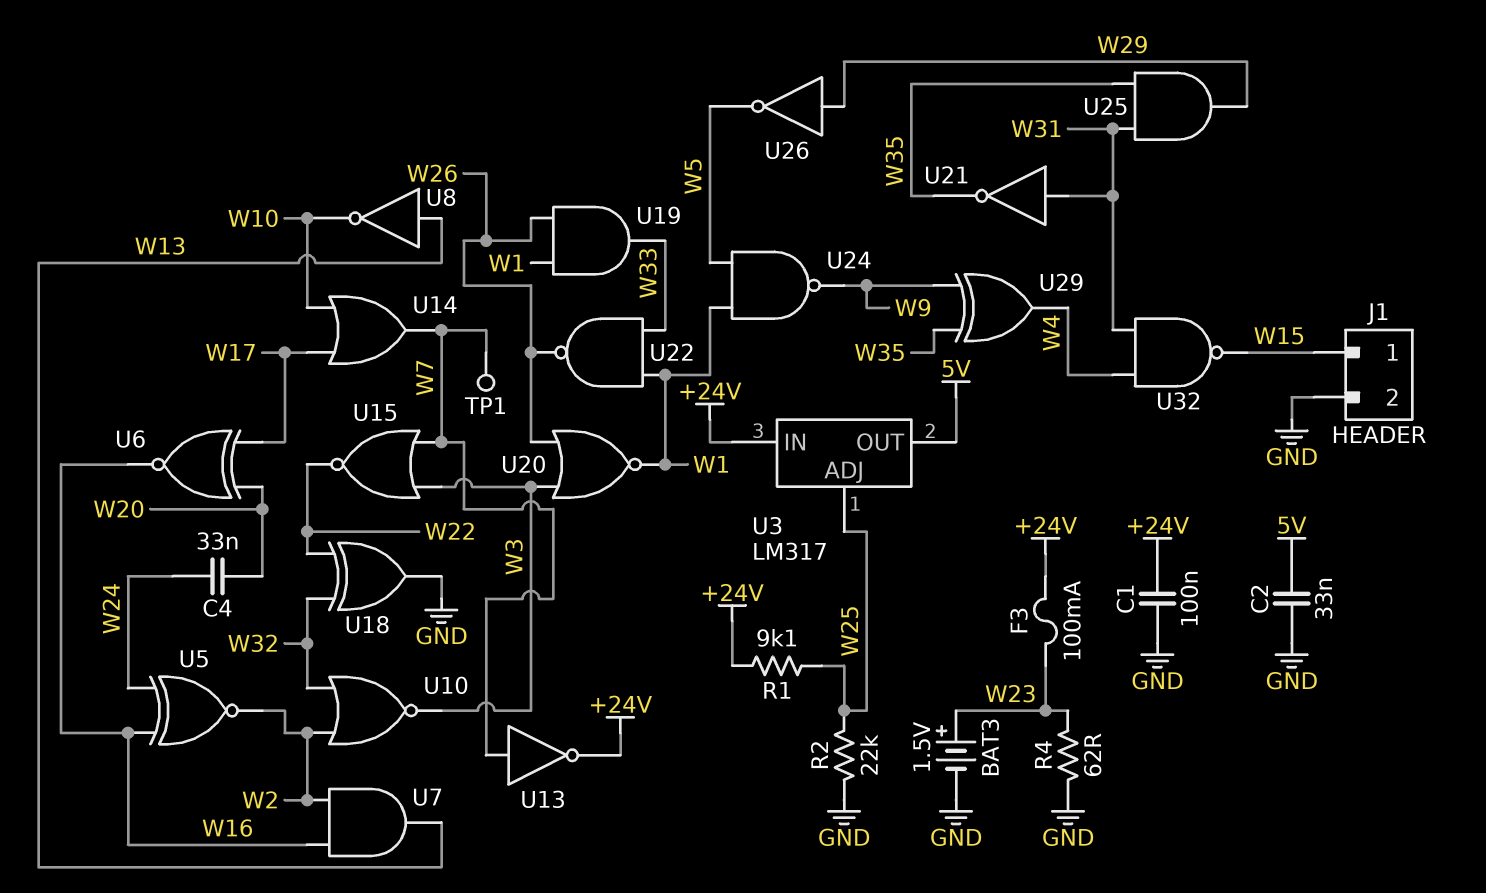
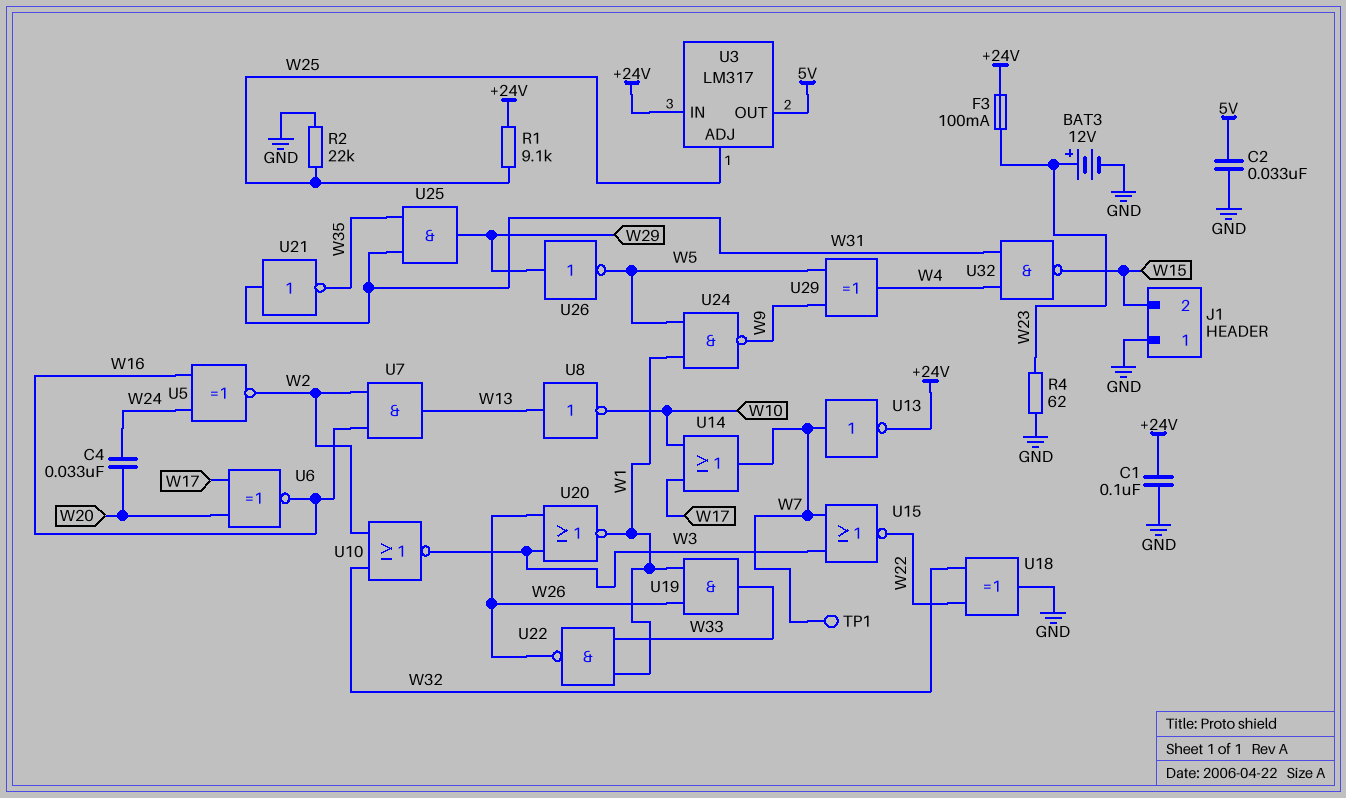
BAT3: 1.5V (plus W23, minus GND) -> 12V (plus W23, minus GND)
J1 pin 1: W15 -> GND
J1 pin 2: GND -> W15
U29: XOR (in W9, in W35, out W4) -> XOR (in W5, in W9, out W4)

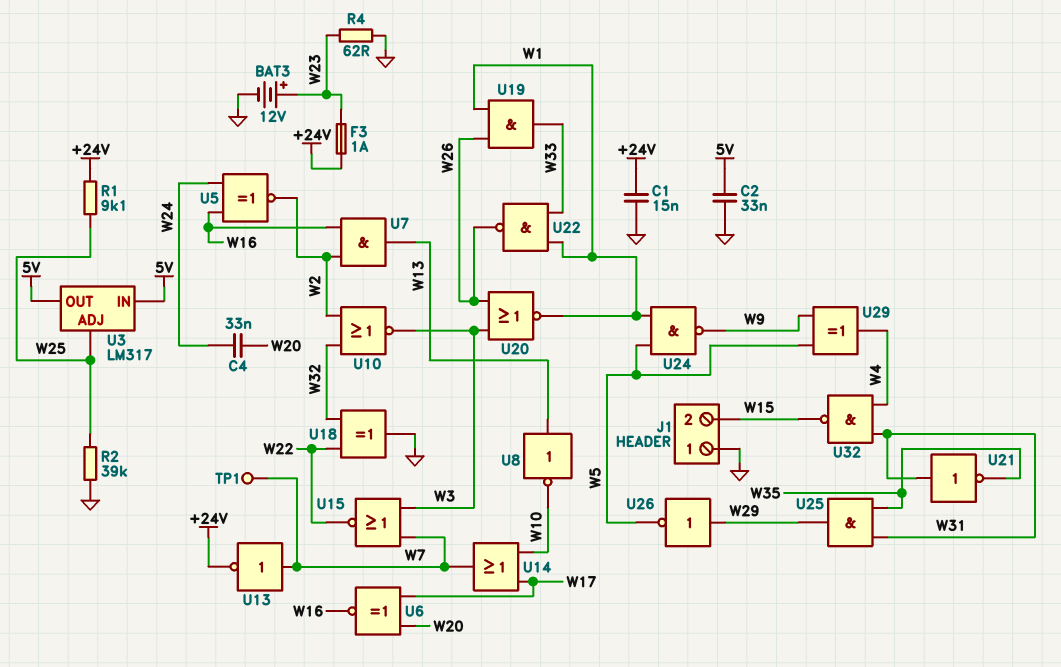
C1: 100nF (+24V, GND) -> 15nF (+24V, GND)
F3: 100mA (+24V, W23) -> 1A (+24V, W23)
R2: 22k (GND, W25) -> 39k (GND, W25)
U3 pin IN: +24V -> 5V

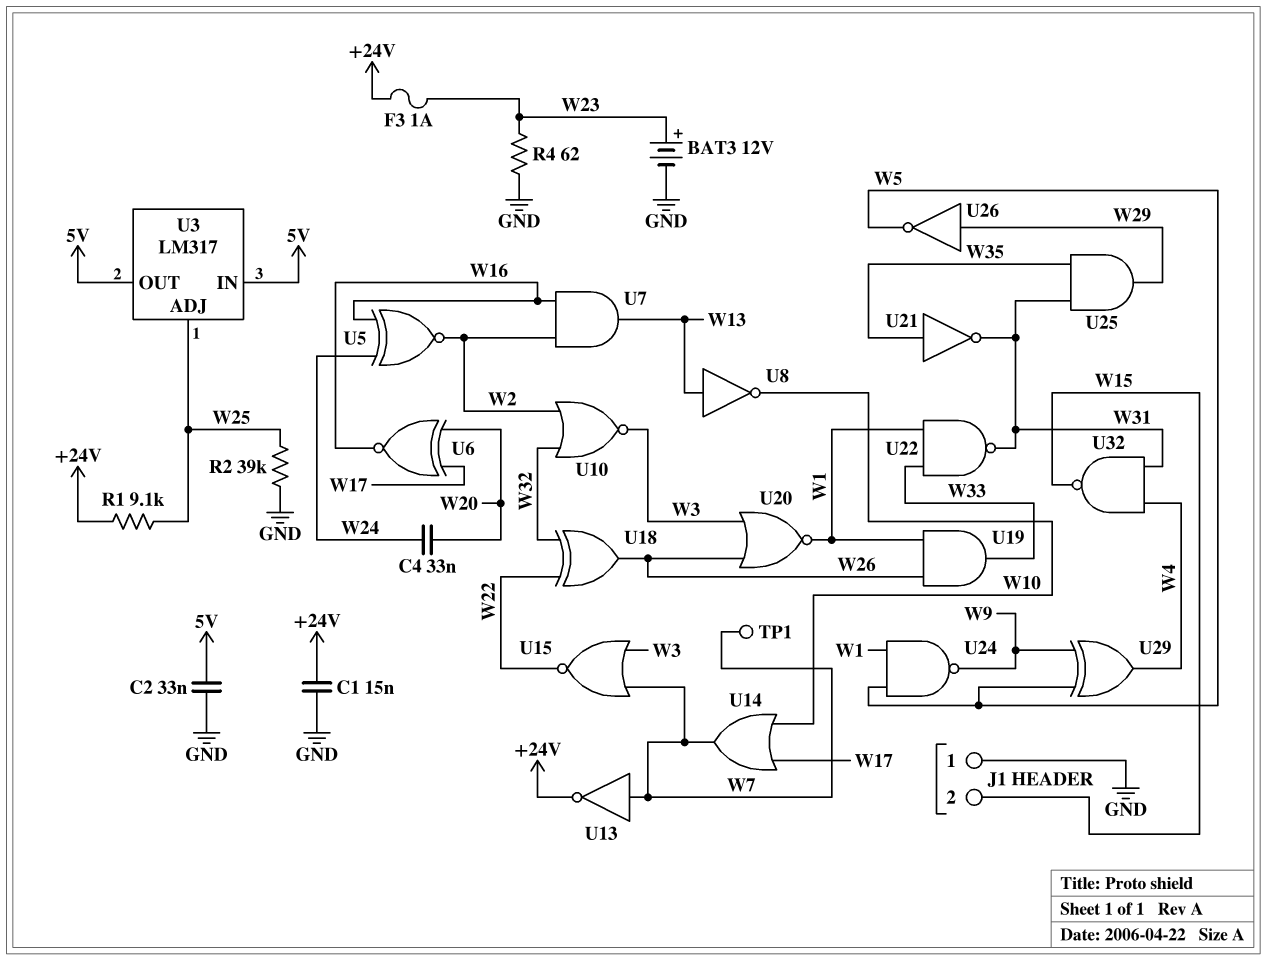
U18: XOR (in W22, in W32, out GND) -> XOR (in W22, in W32, out W26)
U21: NOT (in W31, out W35) -> NOT (in W35, out W31)
U22: NAND (in W1, in W33, out W26) -> NAND (in W1, in W33, out W31)

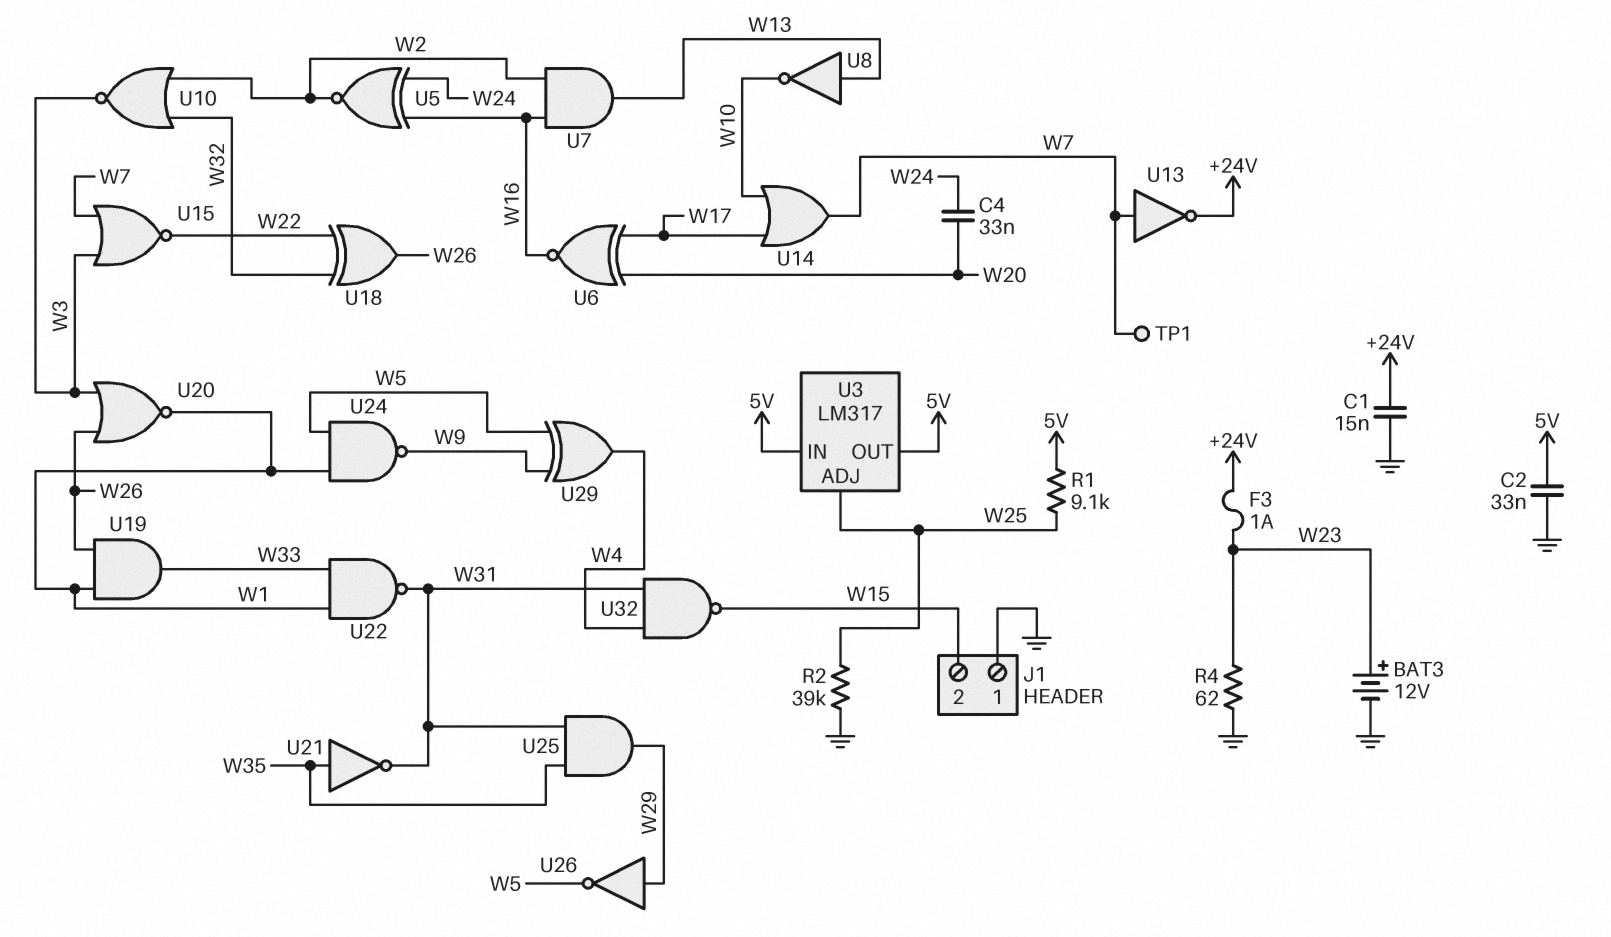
R1: 9.1k (+24V, W25) -> 9.1k (5V, W25)

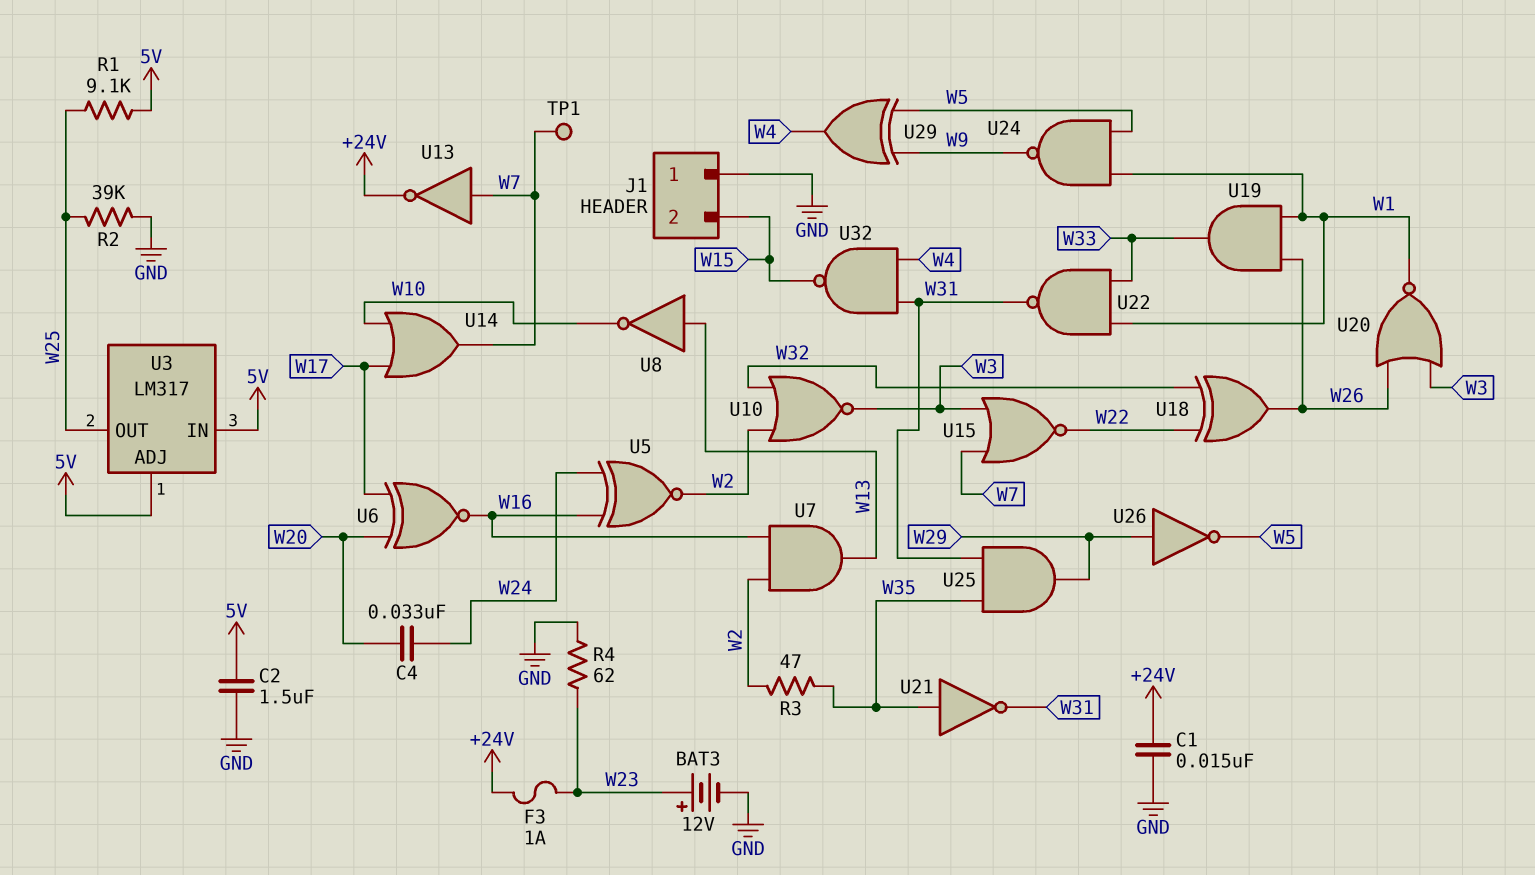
C2: 33nF (5V, GND) -> 1.5uF (5V, GND)
R3: none -> 47 (W2, W35)
U3 pin ADJ: W25 -> 5V
U3 pin OUT: 5V -> W25

